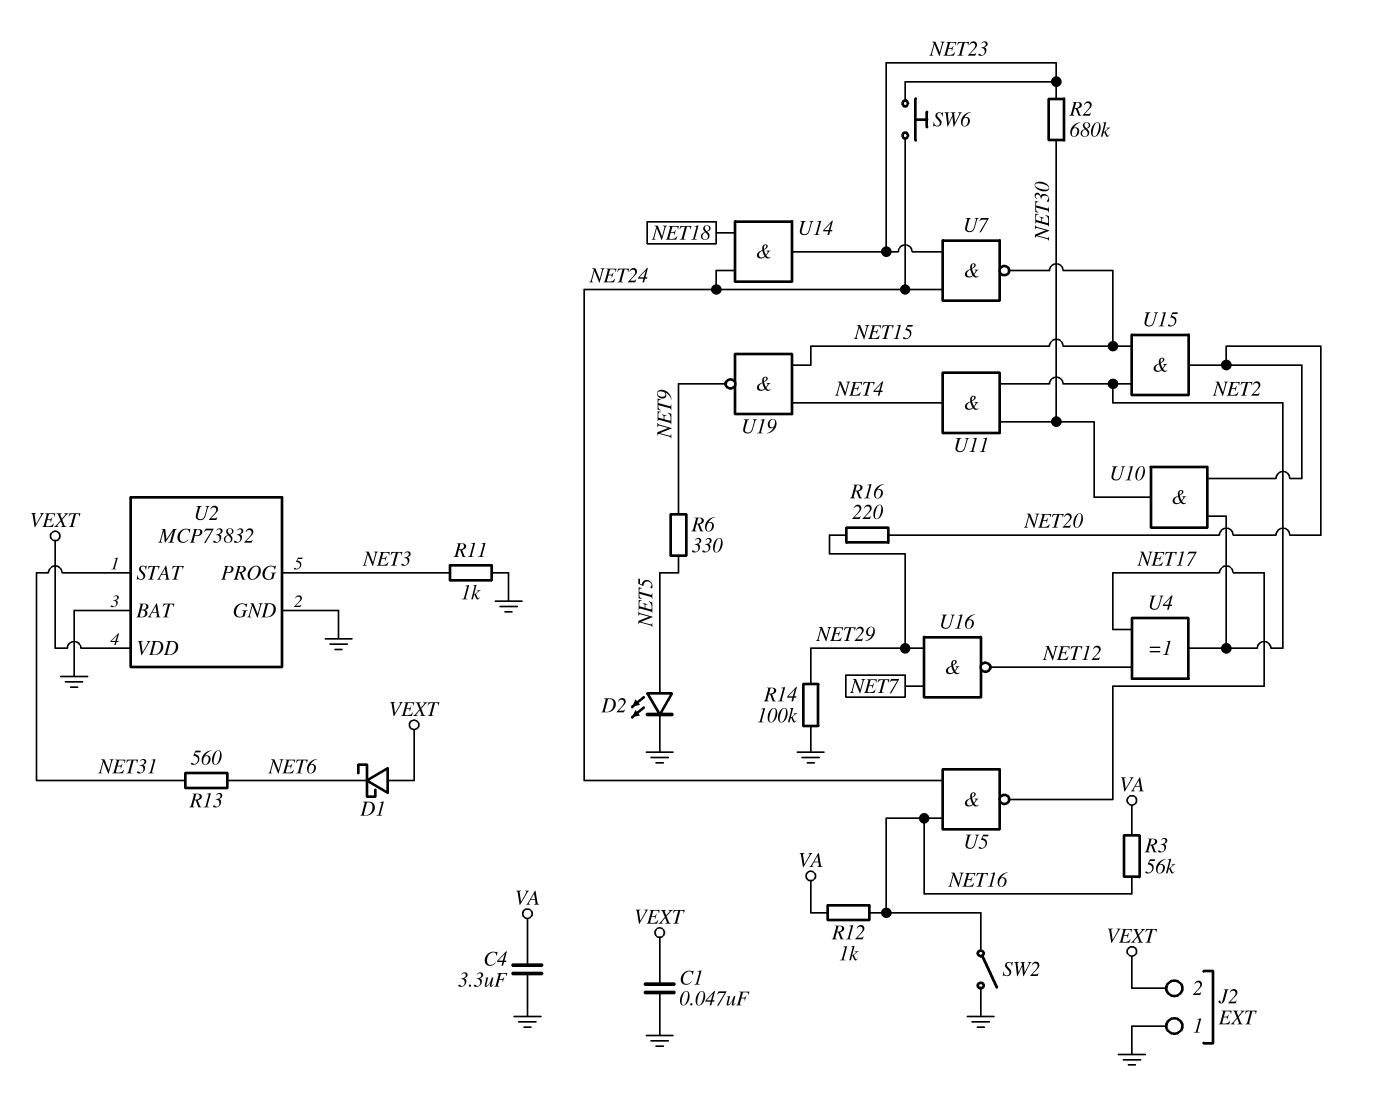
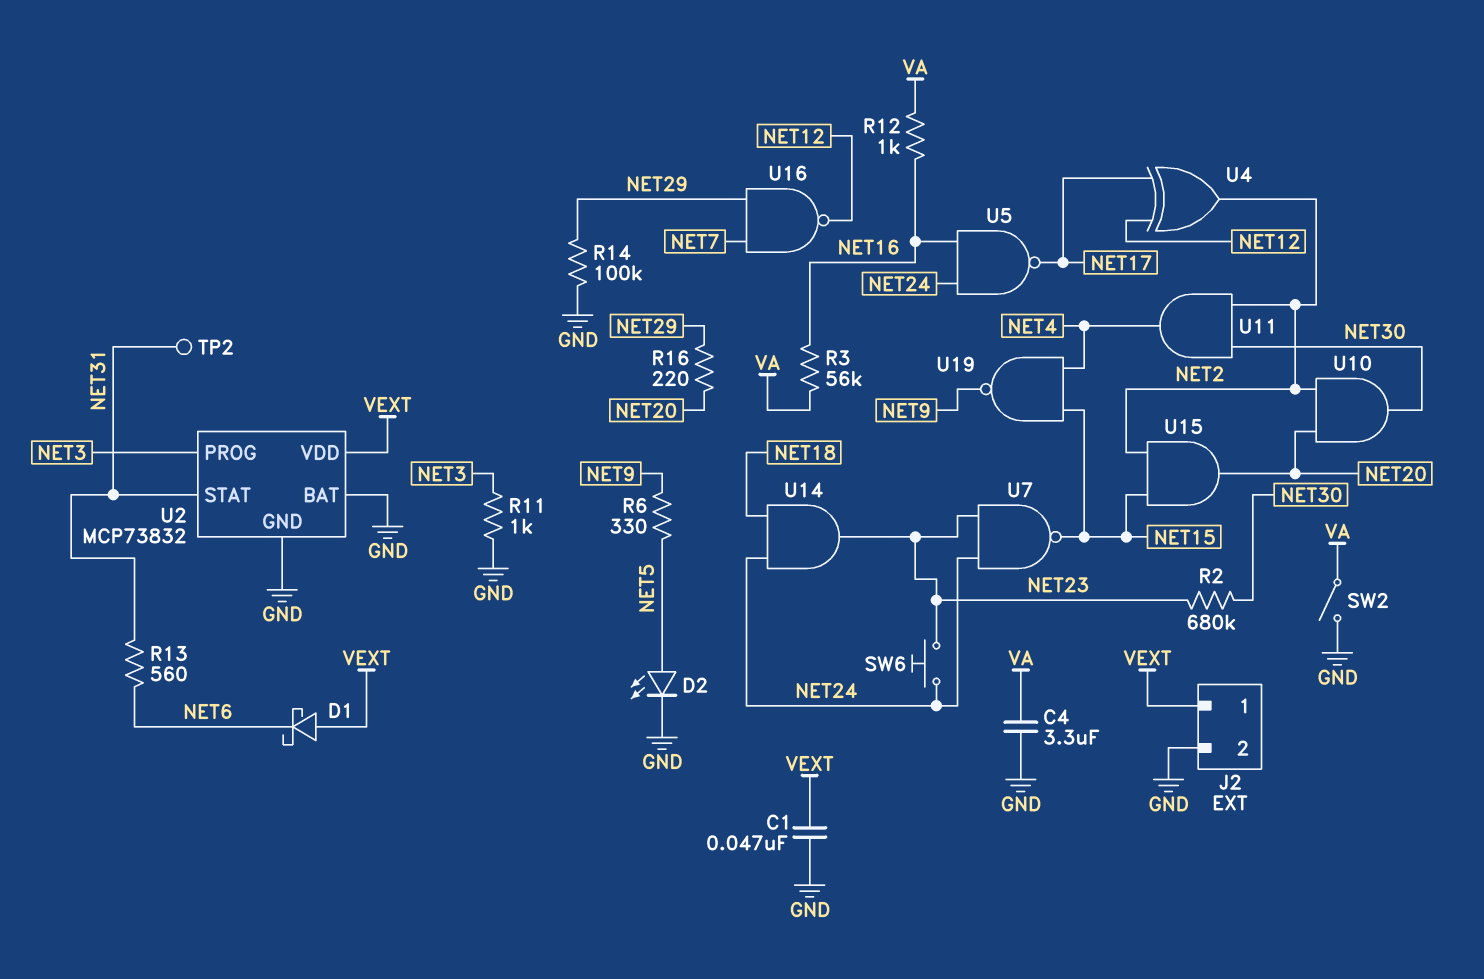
J2 pin 1: GND -> VEXT
J2 pin 2: VEXT -> GND
SW2: switch (GND, NET16) -> switch (GND, VA)
TP2: none -> test point (NET31)

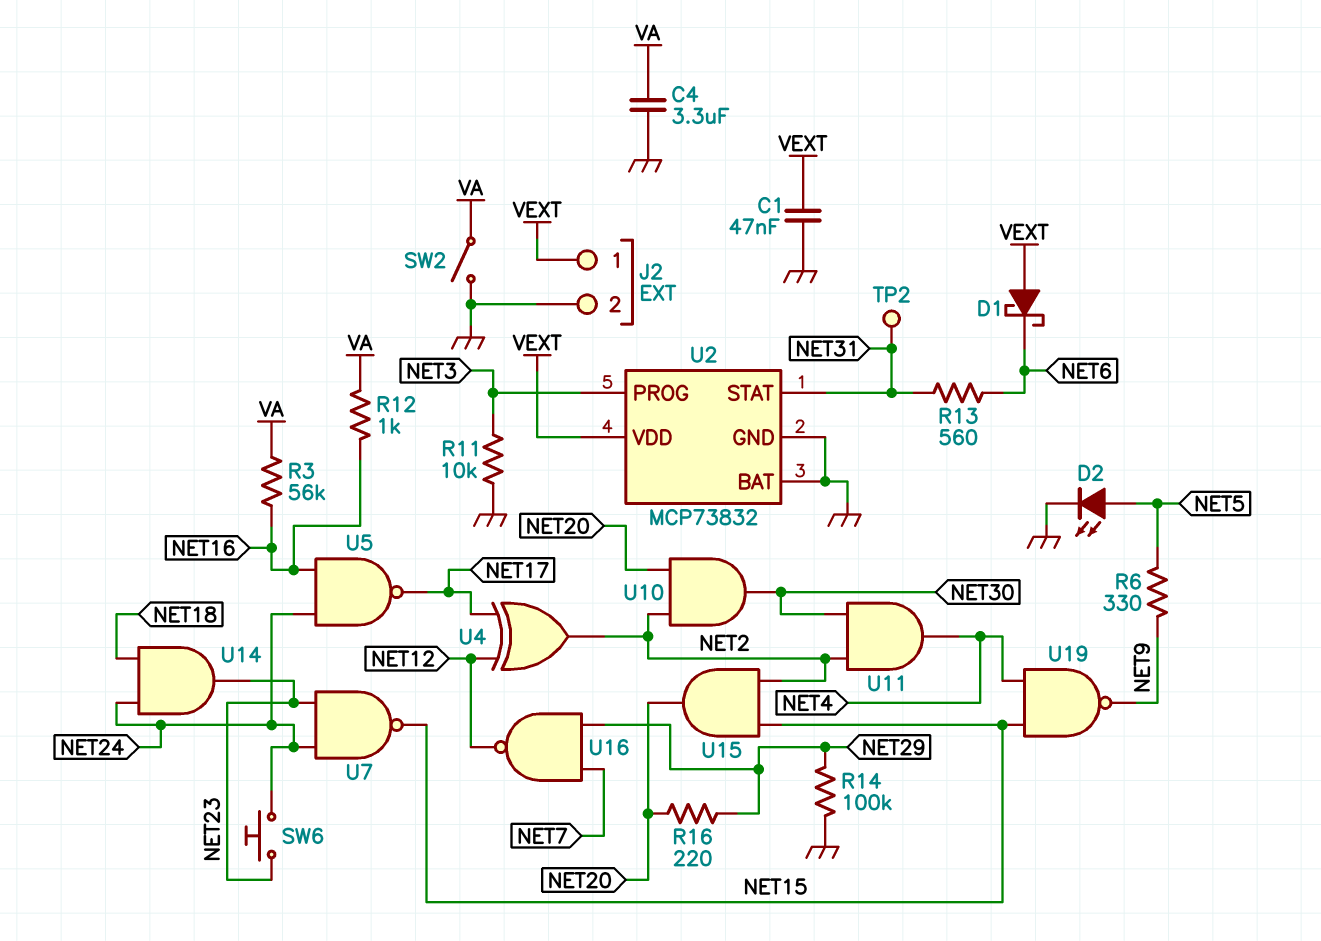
R2: 680k (NET23, NET30) -> none
R11: 1k (GND, NET3) -> 10k (GND, NET3)

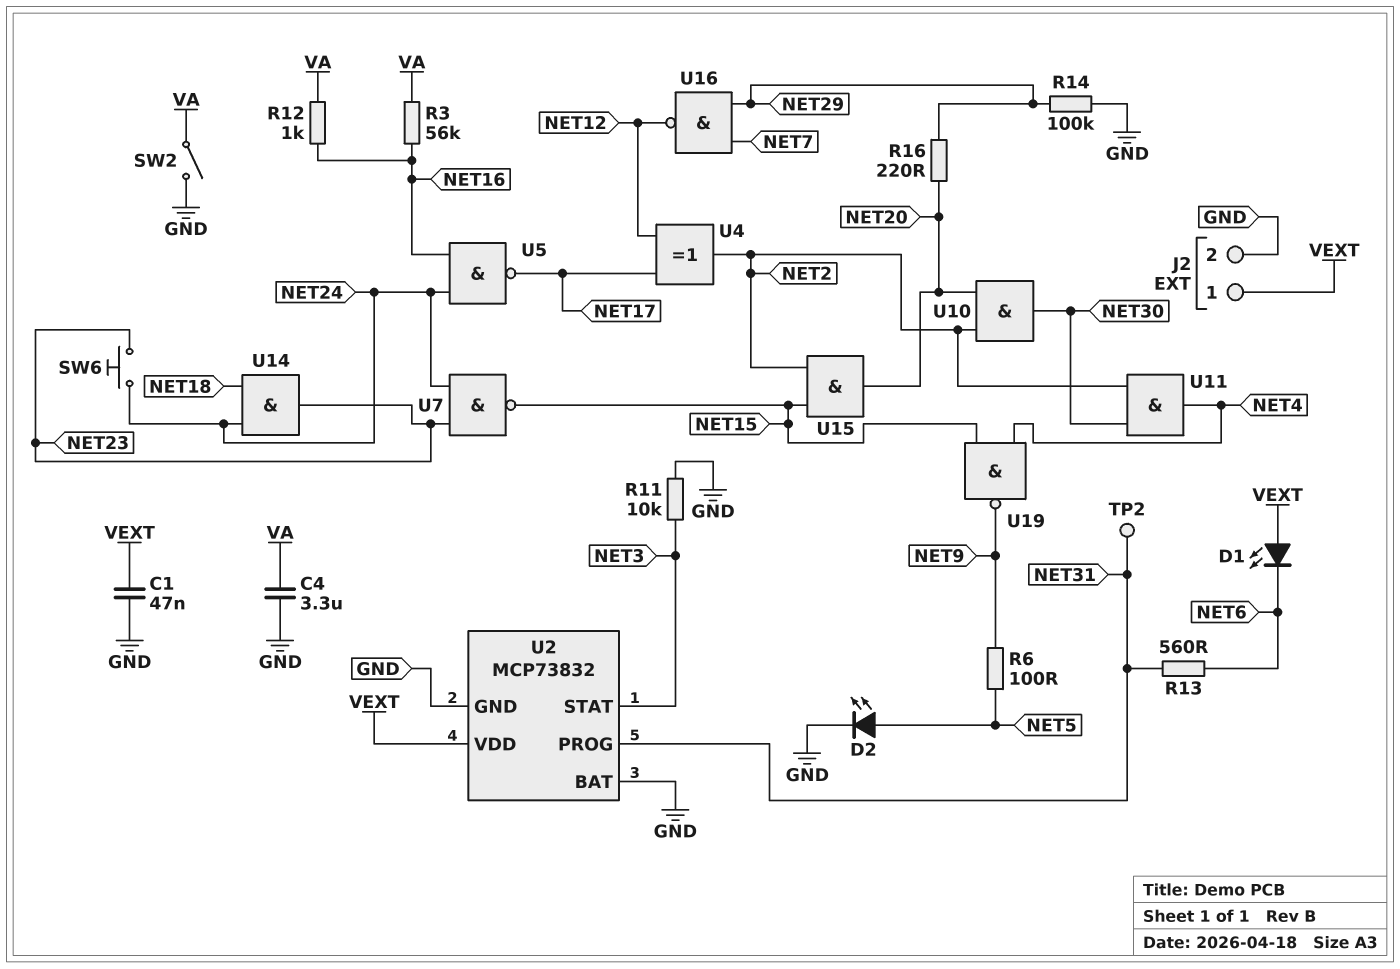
D1: schottky (A VEXT, K NET6) -> LED (A VEXT, K NET6)
R6: 330 (NET5, NET9) -> 100 (NET5, NET9)
U2 pin PROG: NET3 -> NET31
U2 pin STAT: NET31 -> NET3

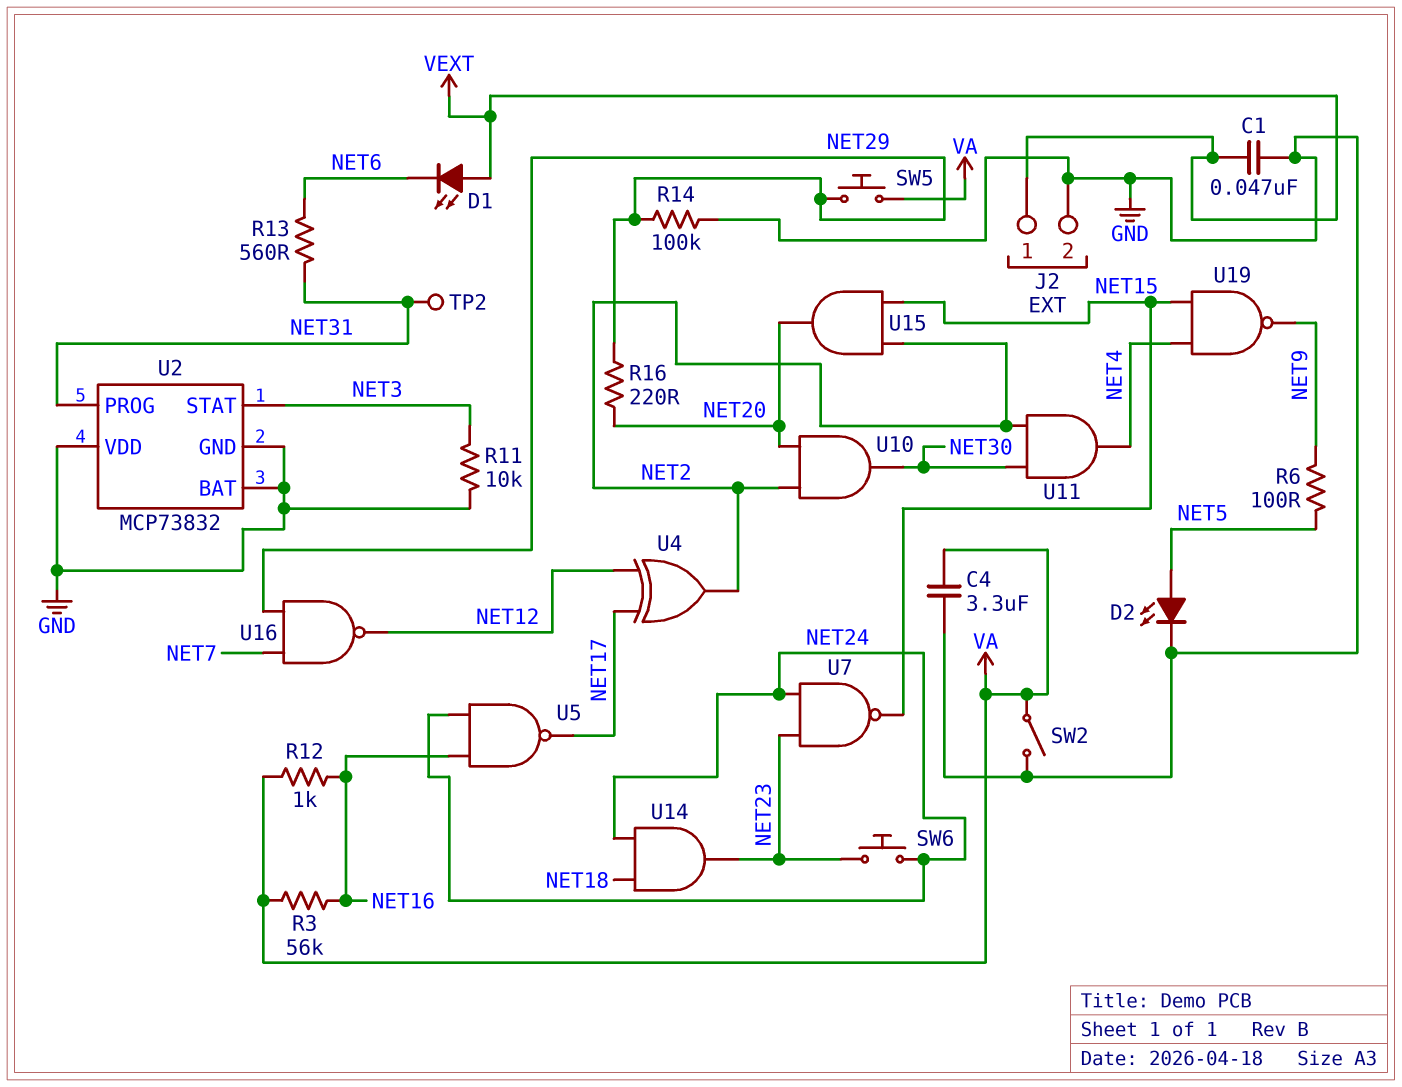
SW5: none -> button (NET29, VA)
U2 pin VDD: VEXT -> GND

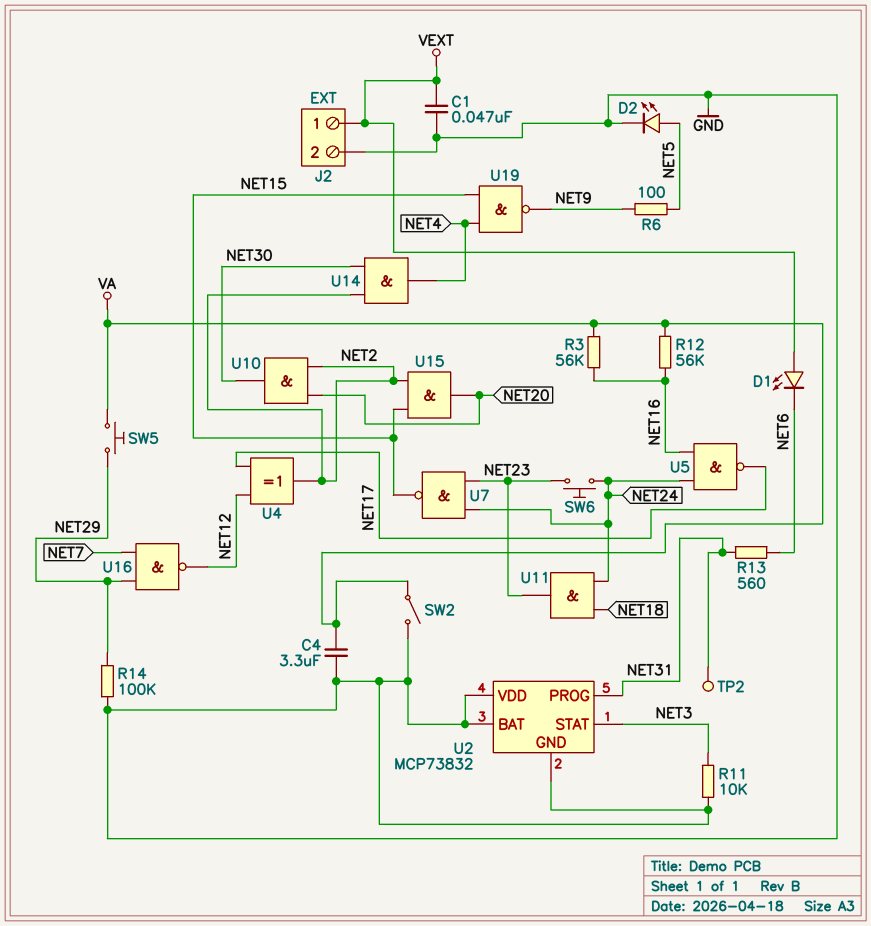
R12: 1k (NET16, VA) -> 56k (NET16, VA)
R16: 220 (NET20, NET29) -> none
U11: AND (in NET2, in NET30, out NET4) -> AND (in NET18, in NET24, out NET23)
U14: AND (in NET18, in NET24, out NET23) -> AND (in NET2, in NET30, out NET4)

